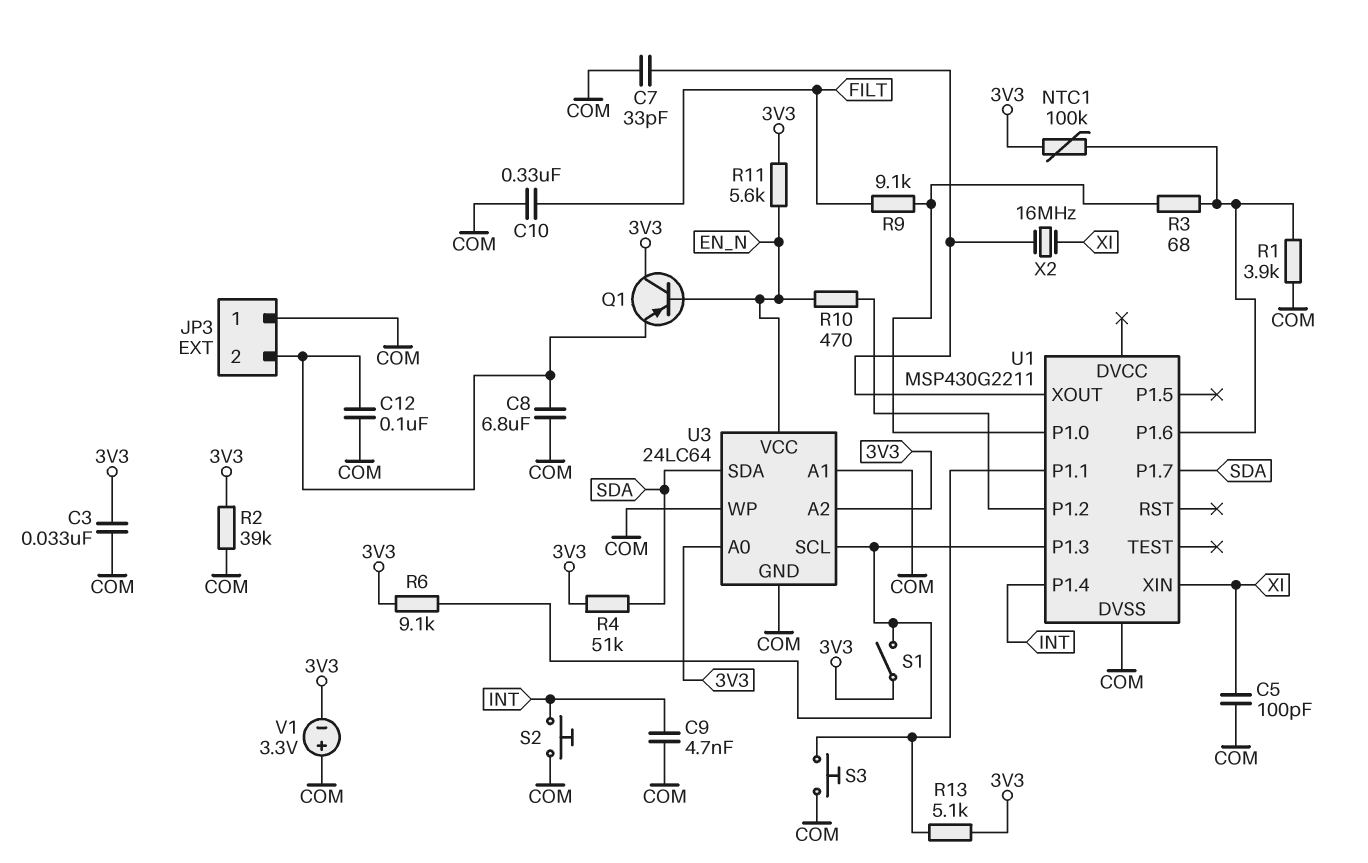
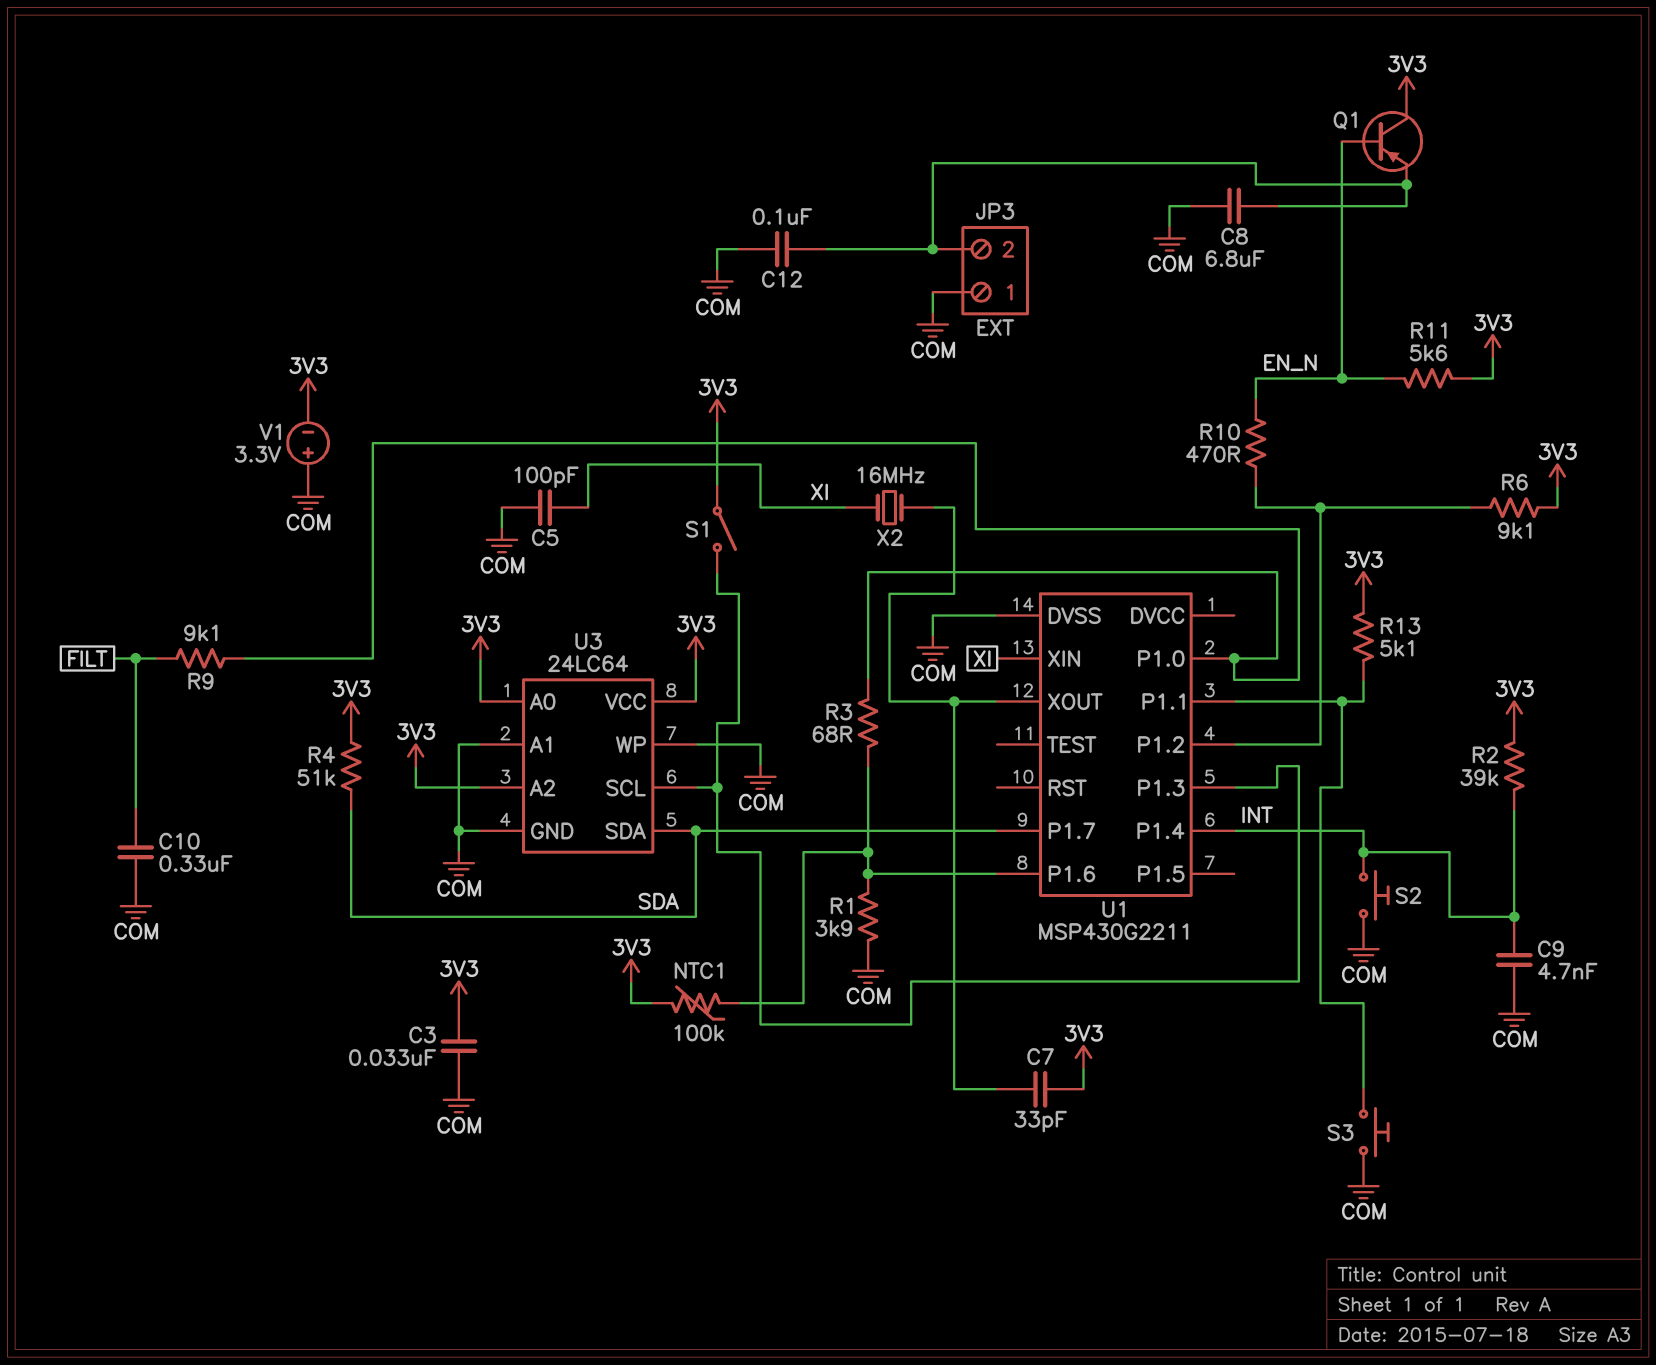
C7: 33pF (COM, U1/XOUT) -> 33pF (3V3, U1/XOUT)
R2: 39k (3V3, COM) -> 39k (3V3, INT)
R6: 9.1k (3V3, U1/P1.3) -> 9.1k (3V3, U1/P1.2)
U3 pin VCC: EN_N -> 3V3

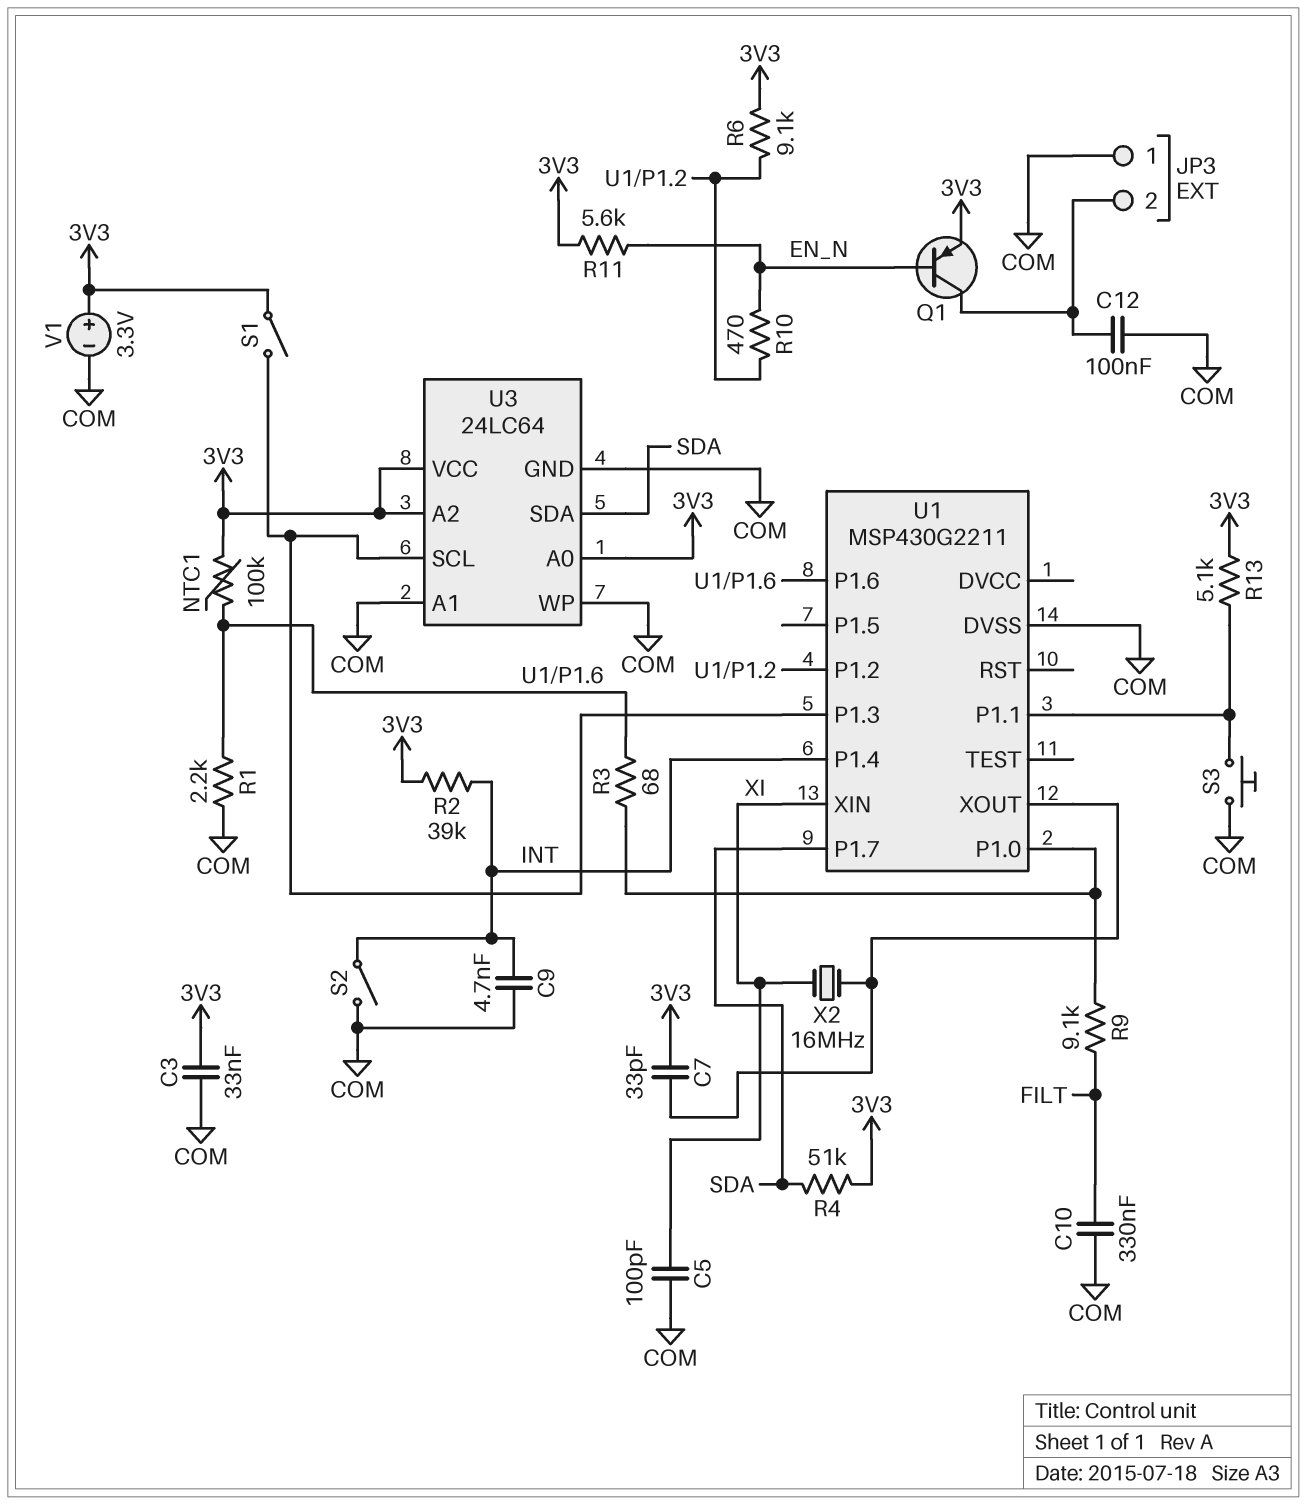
C8: 6.8uF (COM, JP3/2) -> none
Q1: PNP (B EN_N, C 3V3, E JP3/2) -> PNP (B EN_N, C JP3/2, E 3V3)
R1: 3.9k (COM, U1/P1.6) -> 2.2k (COM, U1/P1.6)
S2: button (COM, INT) -> switch (COM, INT)
V1: 3.3V (plus COM, minus 3V3) -> 3.3V (plus 3V3, minus COM)

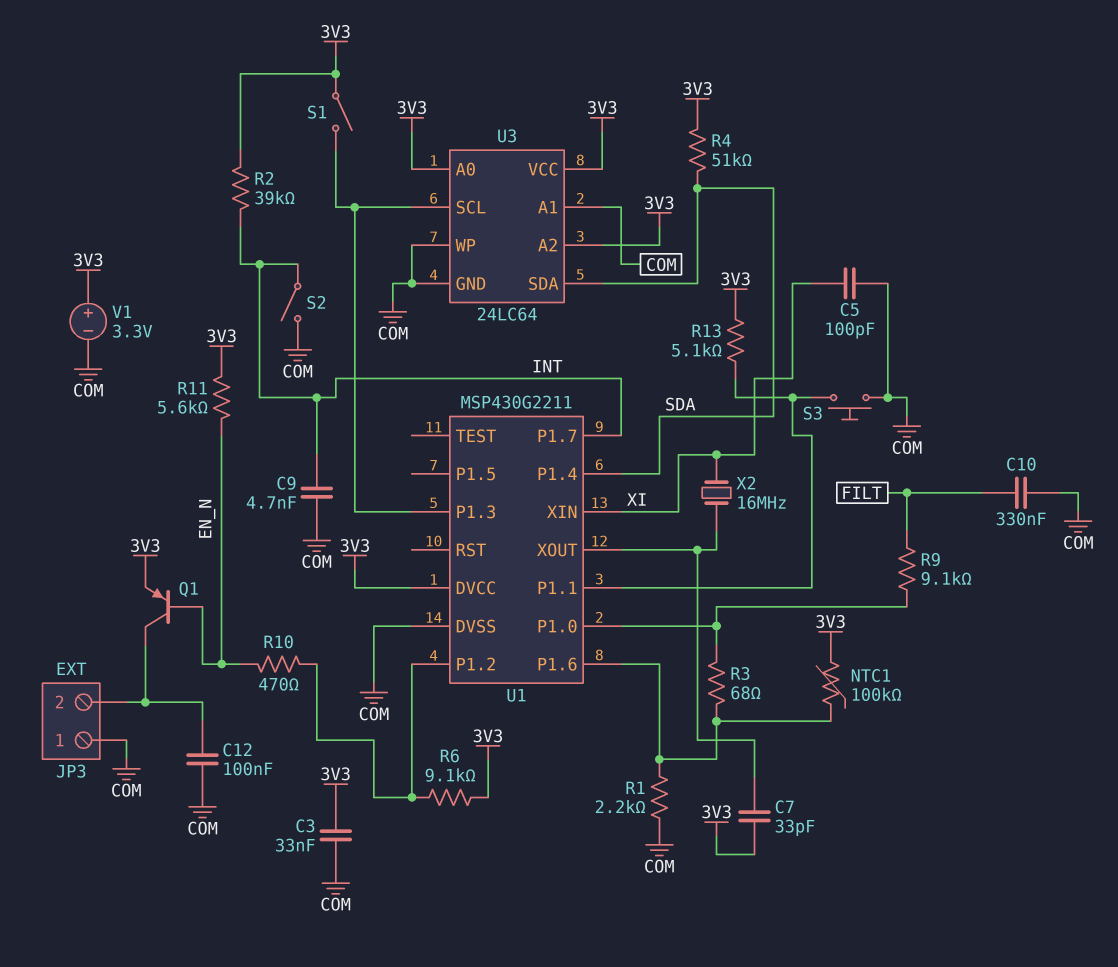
U1 pin DVCC: none -> 3V3
U1 pin P1.4: INT -> SDA
U1 pin P1.7: SDA -> INT

